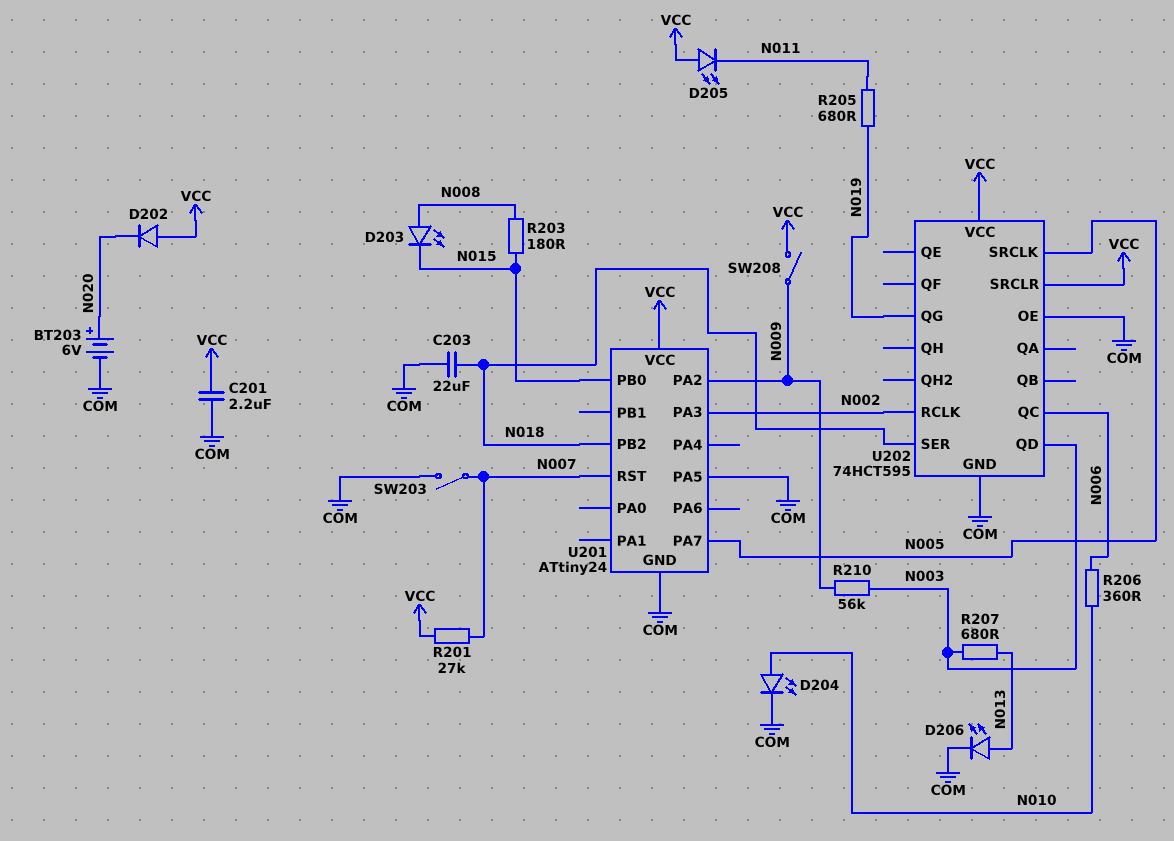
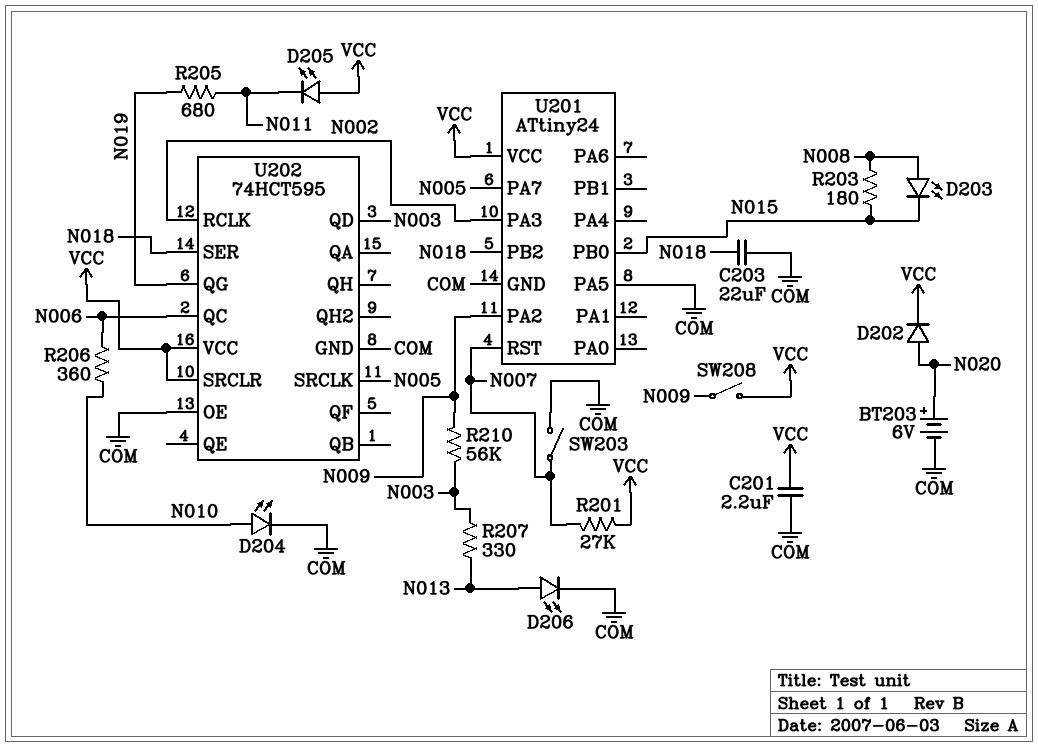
D202: diode (A VCC, K N020) -> diode (A N020, K VCC)
R207: 680 (N003, N013) -> 330 (N003, N013)

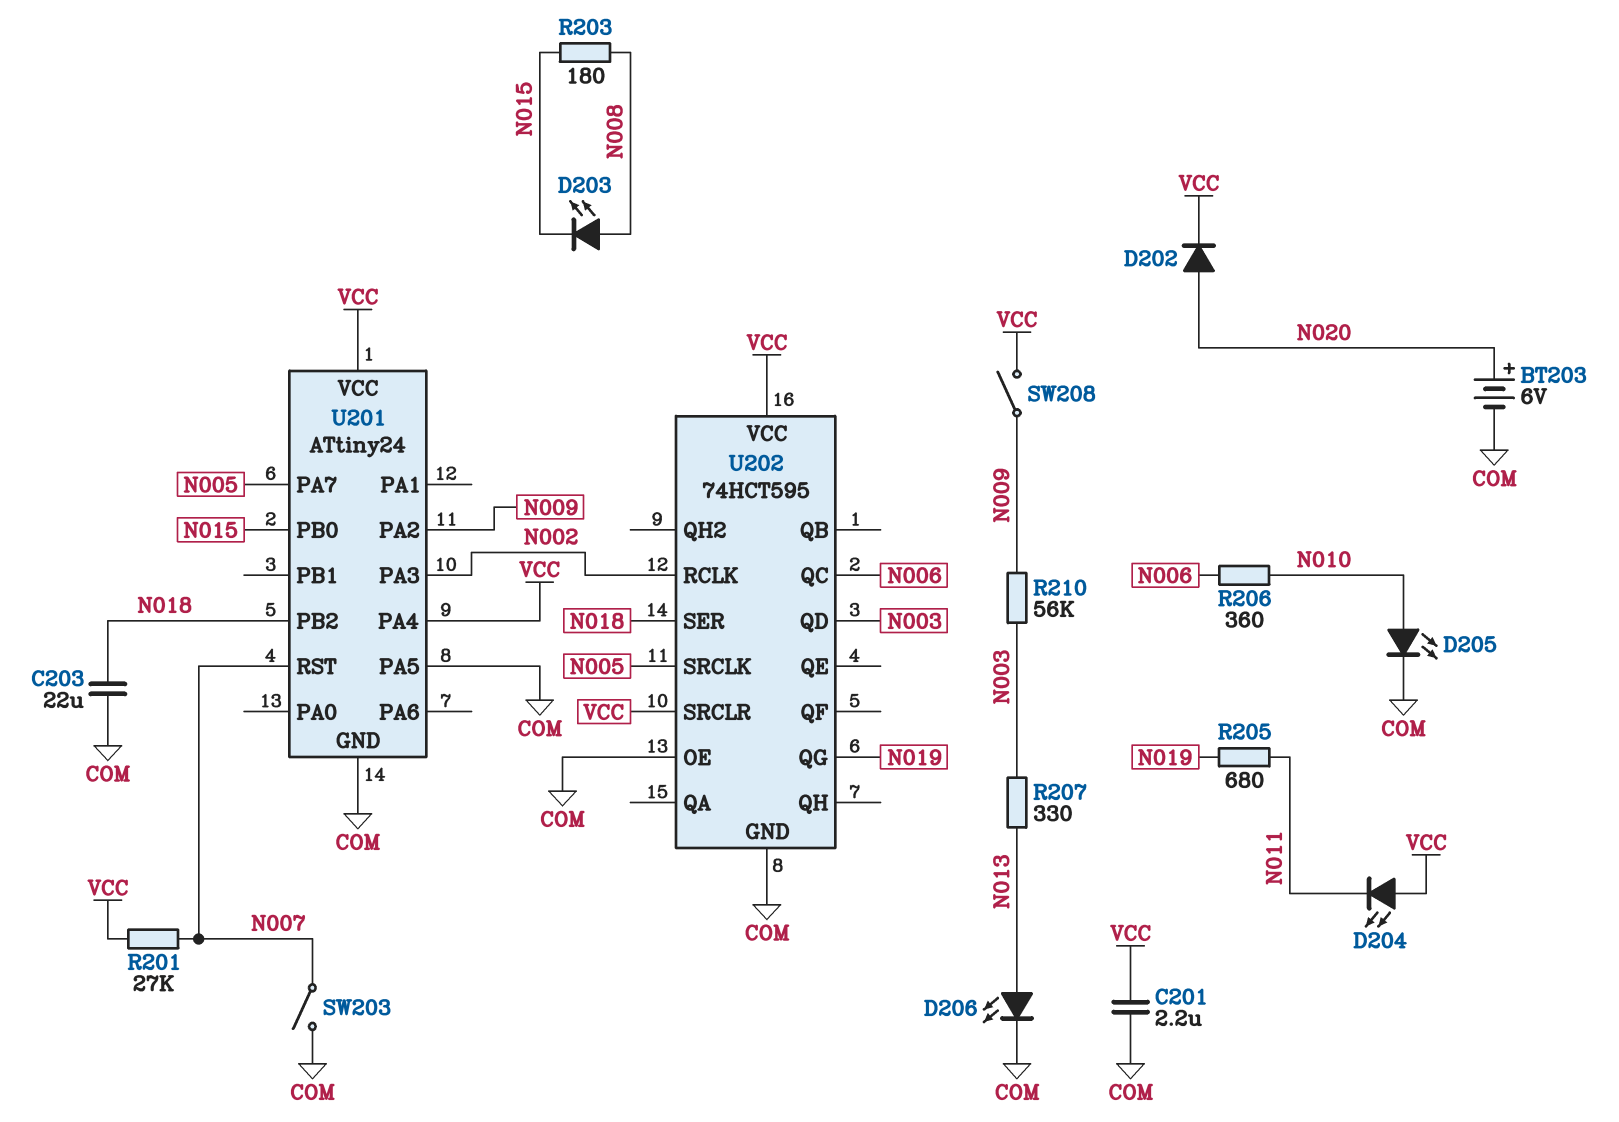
D204: LED (A N010, K COM) -> LED (A VCC, K N011)
D205: LED (A VCC, K N011) -> LED (A N010, K COM)
U201 pin PA4: none -> VCC

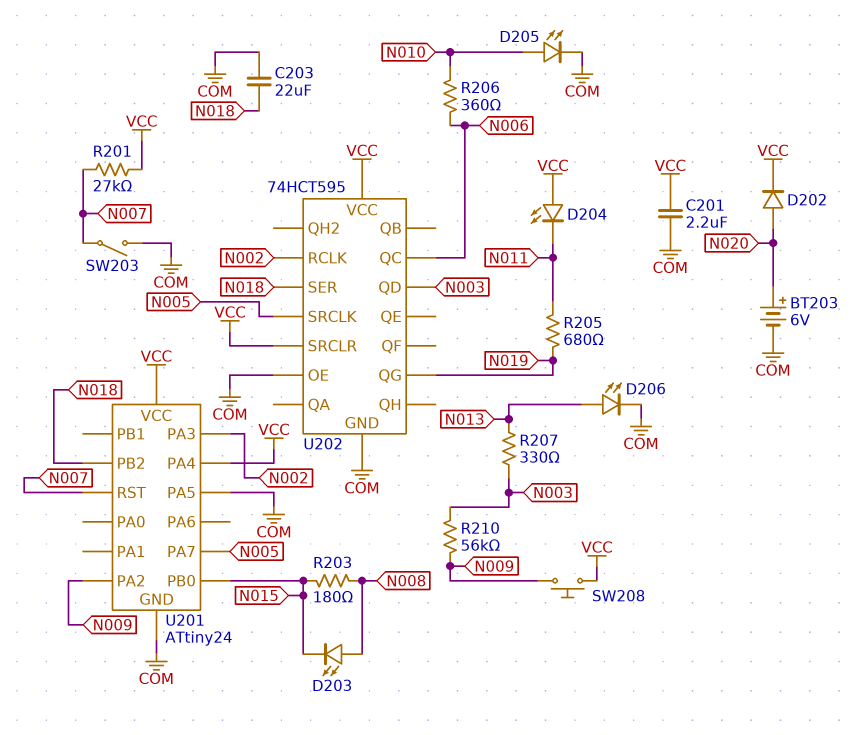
SW208: switch (N009, VCC) -> button (N009, VCC)

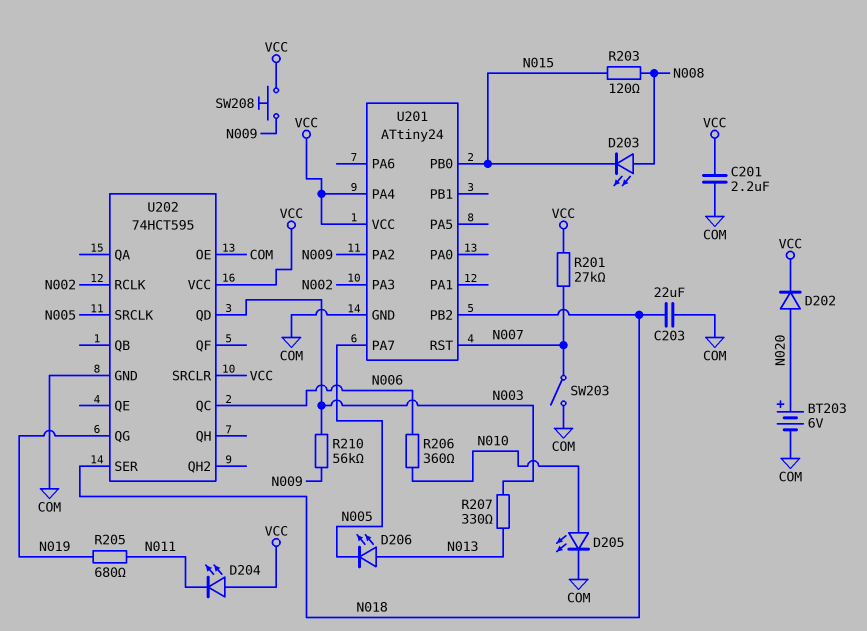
D206: LED (A N013, K COM) -> LED (A N013, K N005)
R203: 180 (N008, N015) -> 120 (N008, N015)
U201 pin PA5: COM -> none

